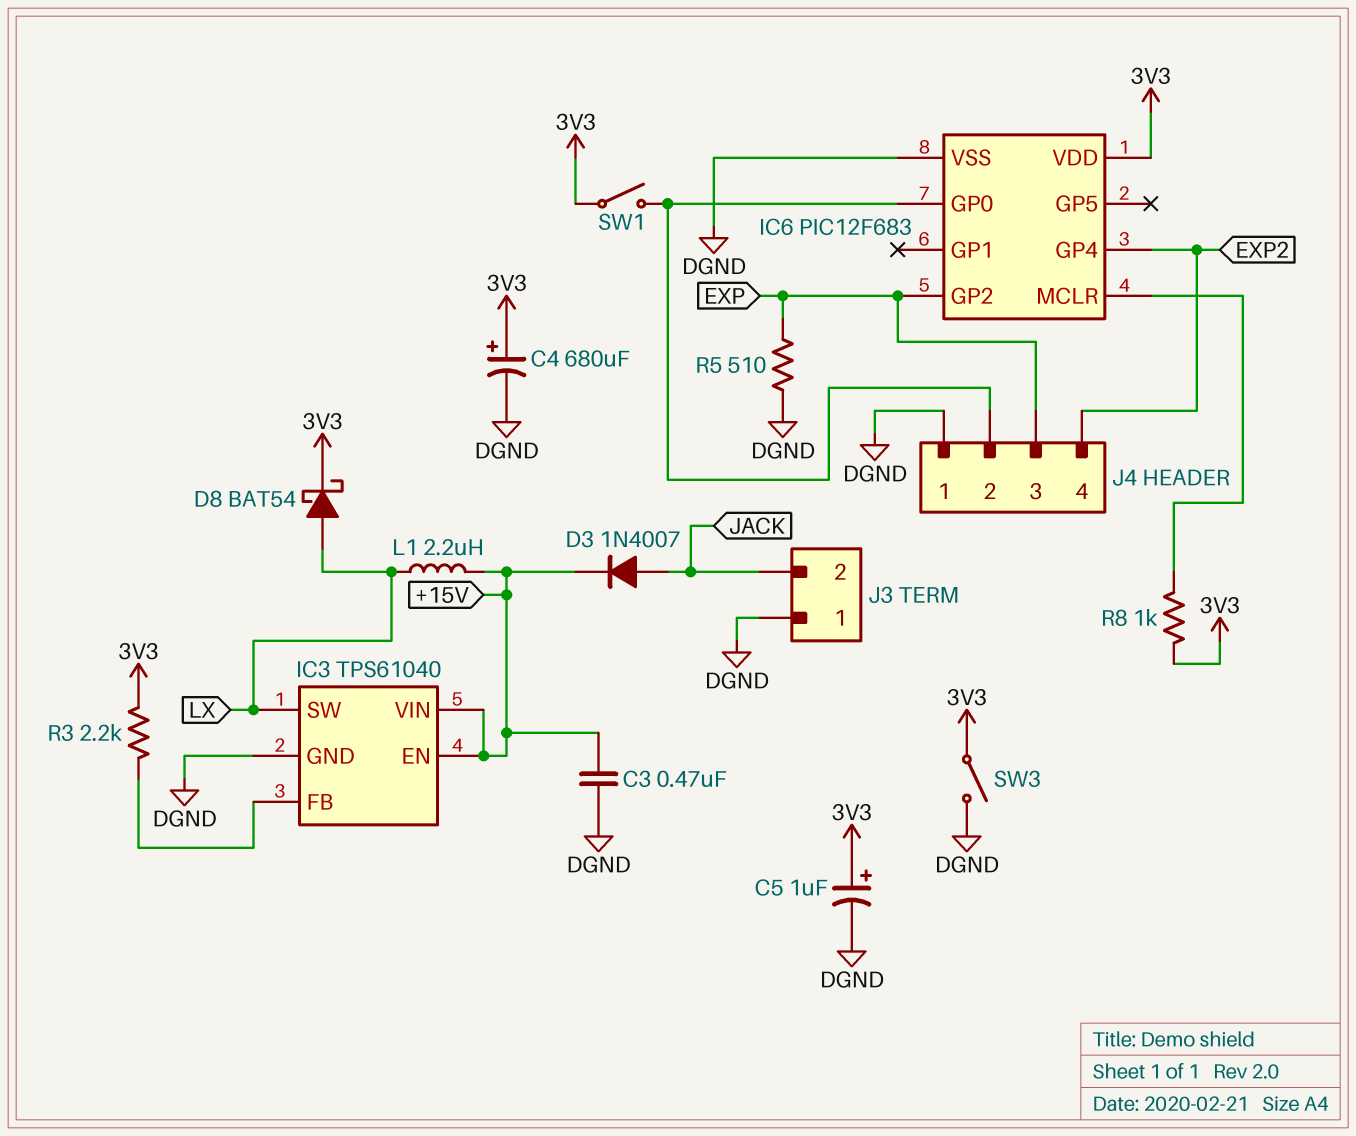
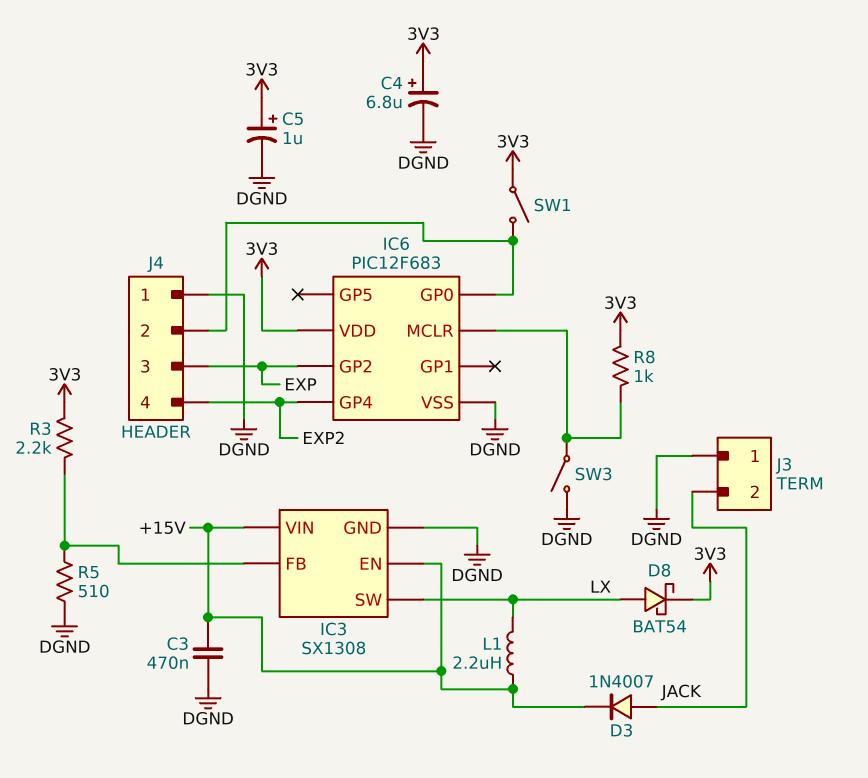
C4: 680uF (plus 3V3, minus DGND) -> 6.8uF (plus 3V3, minus DGND)
IC3: TPS61040 -> SX1308
R5: 510 (DGND, EXP) -> 510 (DGND, IC3/FB)
SW3: switch (3V3, DGND) -> switch (DGND, IC6/MCLR)

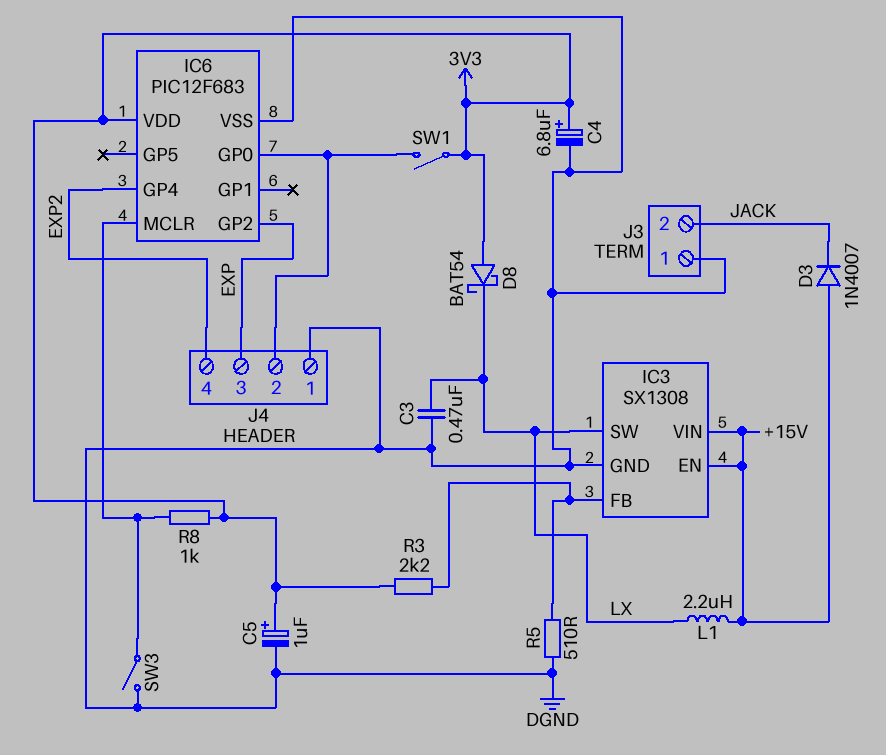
C3: 470nF (+15V, DGND) -> 470nF (DGND, LX)
D3: diode 1N4007 (A JACK, K +15V) -> diode 1N4007 (A +15V, K JACK)
D8: schottky BAT54 (A LX, K 3V3) -> schottky BAT54 (A 3V3, K LX)

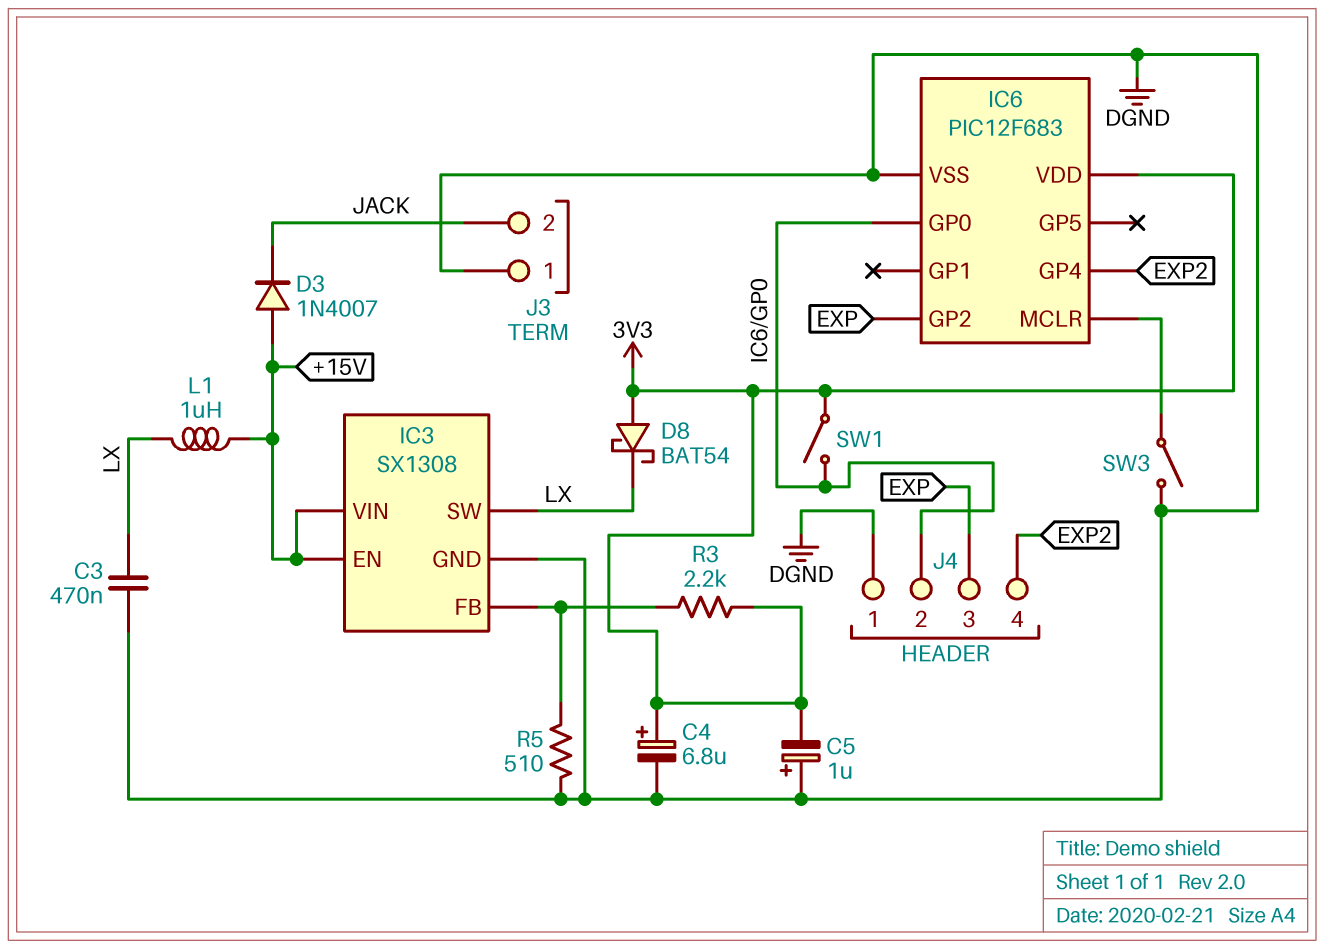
C5: 1uF (plus 3V3, minus DGND) -> 1uF (plus DGND, minus 3V3)
L1: 2.2uH (+15V, LX) -> 1uH (+15V, LX)
R8: 1k (3V3, IC6/MCLR) -> none

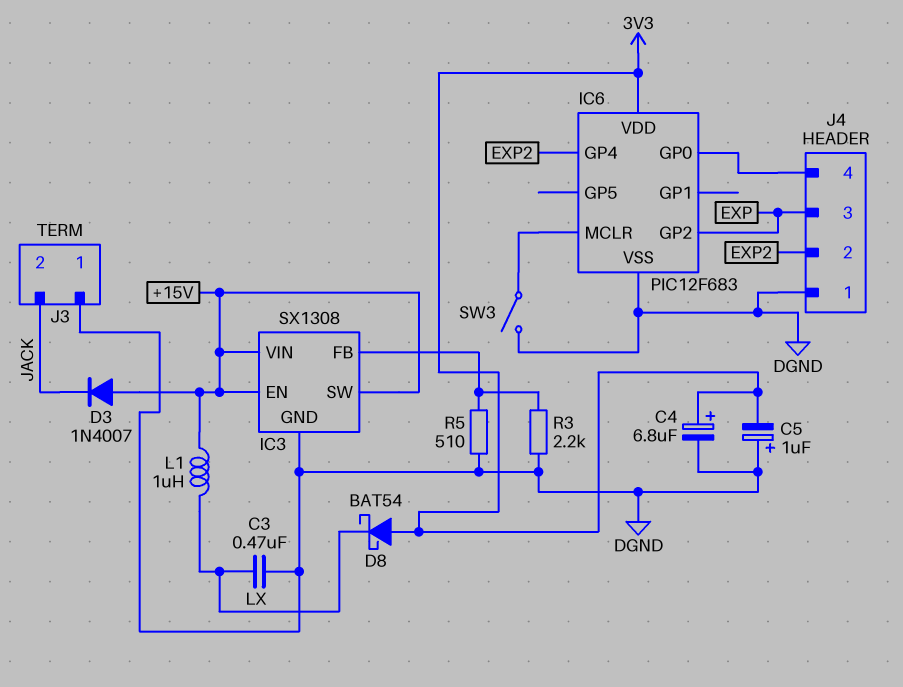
IC3 pin SW: LX -> +15V
J4 pin 2: IC6/GP0 -> EXP2
J4 pin 4: EXP2 -> IC6/GP0
R3: 2.2k (3V3, IC3/FB) -> 2.2k (DGND, IC3/FB)
SW1: switch (3V3, IC6/GP0) -> none

